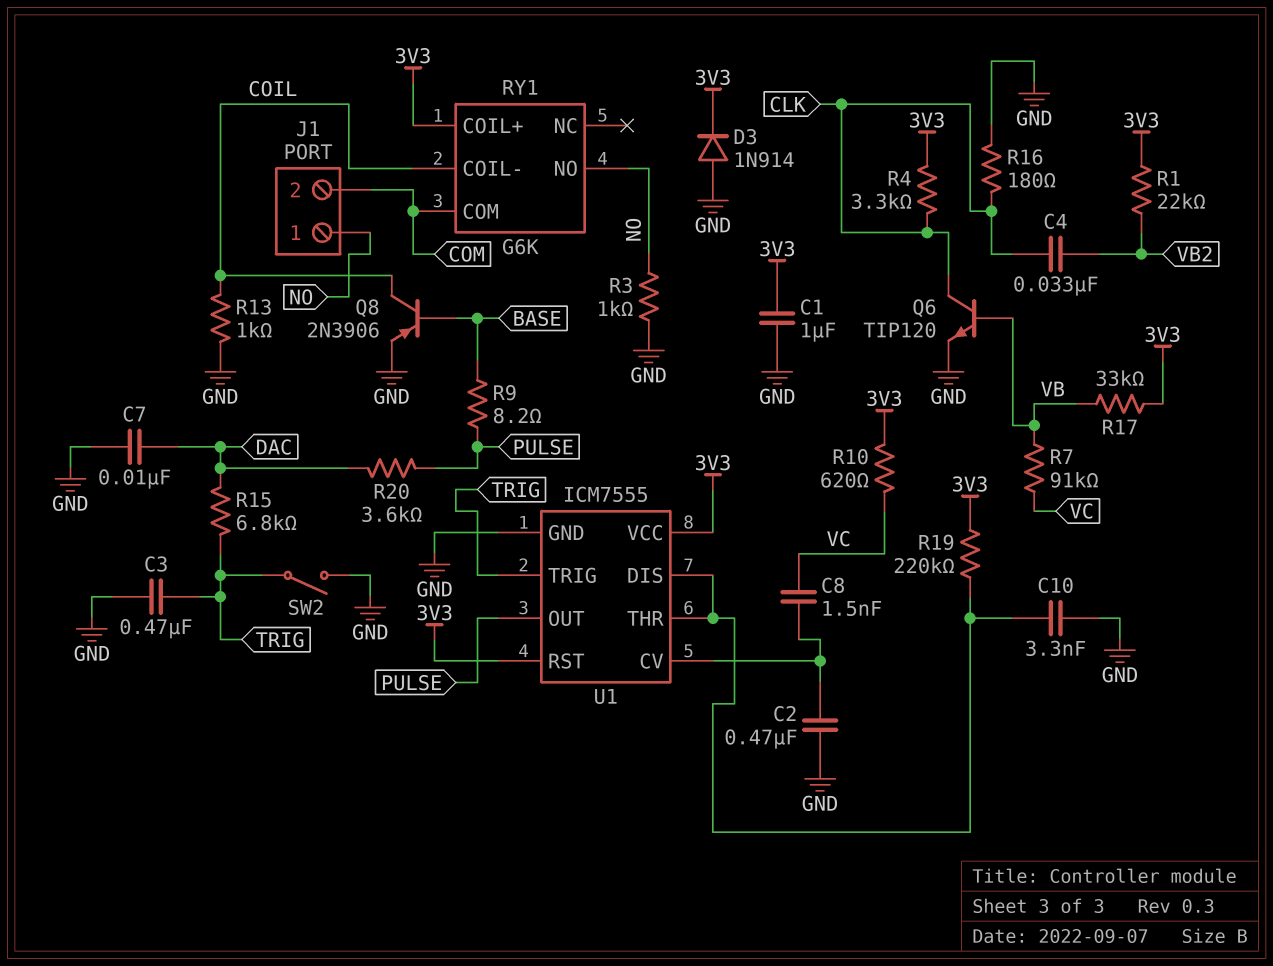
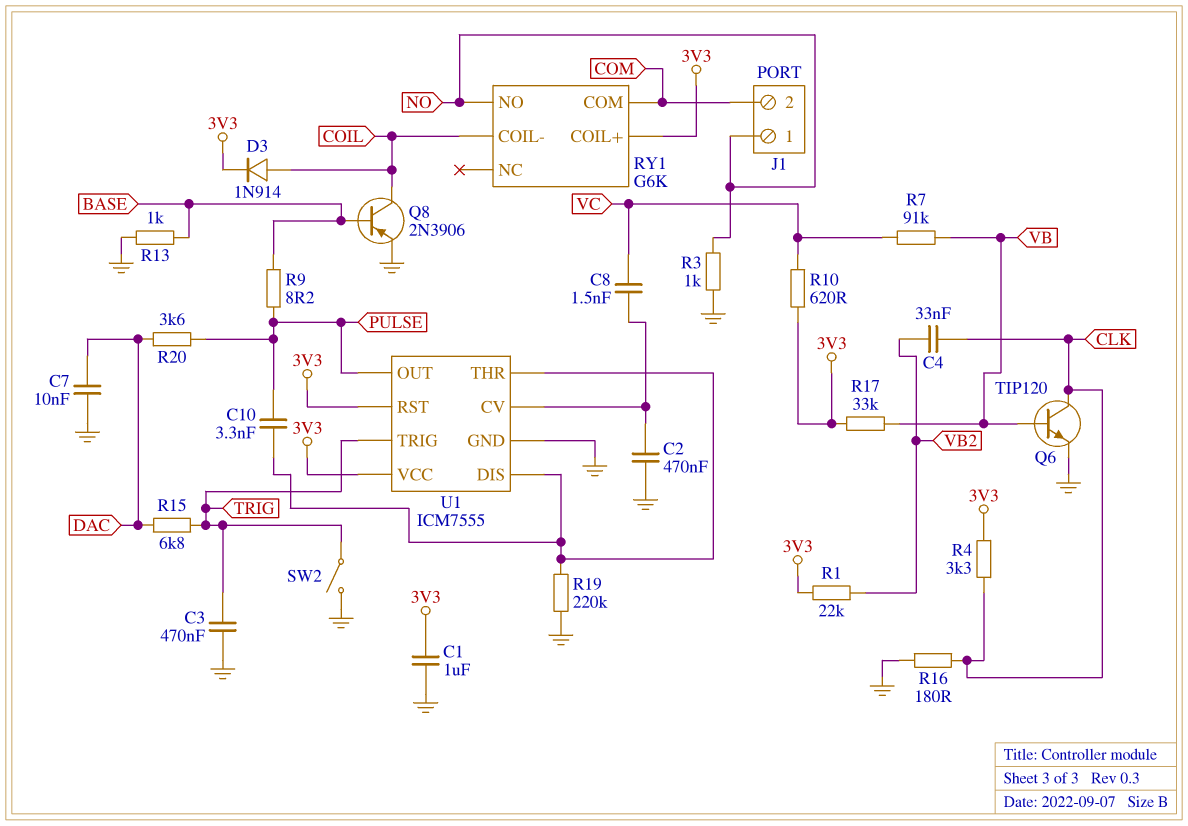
C10: 3.3nF (GND, U1/DIS) -> 3.3nF (PULSE, U1/DIS)
D3: diode 1N914 (A GND, K 3V3) -> diode 1N914 (A COIL, K 3V3)
R13: 1k (COIL, GND) -> 1k (BASE, GND)
R19: 220k (3V3, U1/DIS) -> 220k (GND, U1/DIS)

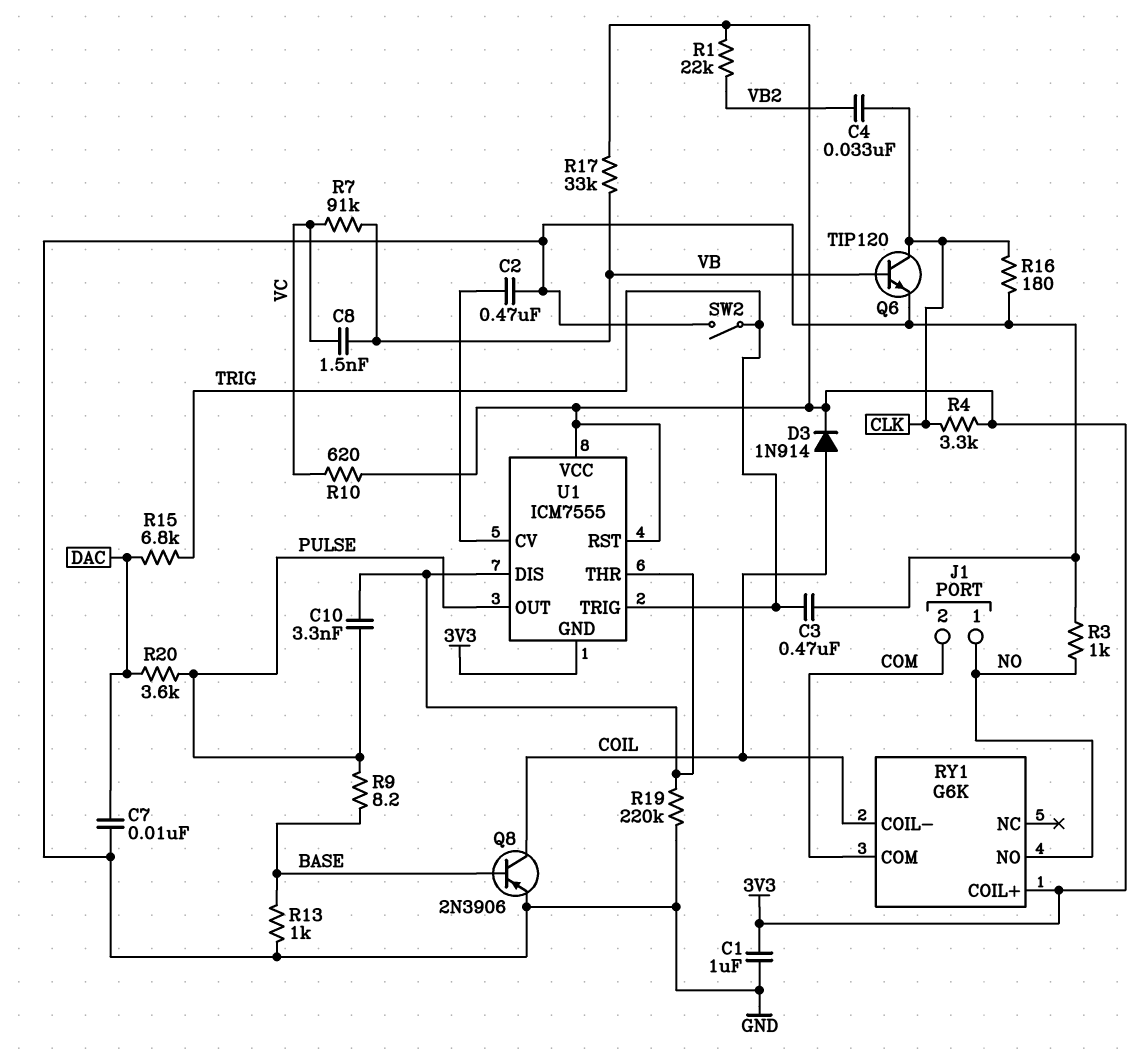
C8: 1.5nF (U1/CV, VC) -> 1.5nF (VB, VC)
U1 pin GND: GND -> 3V3

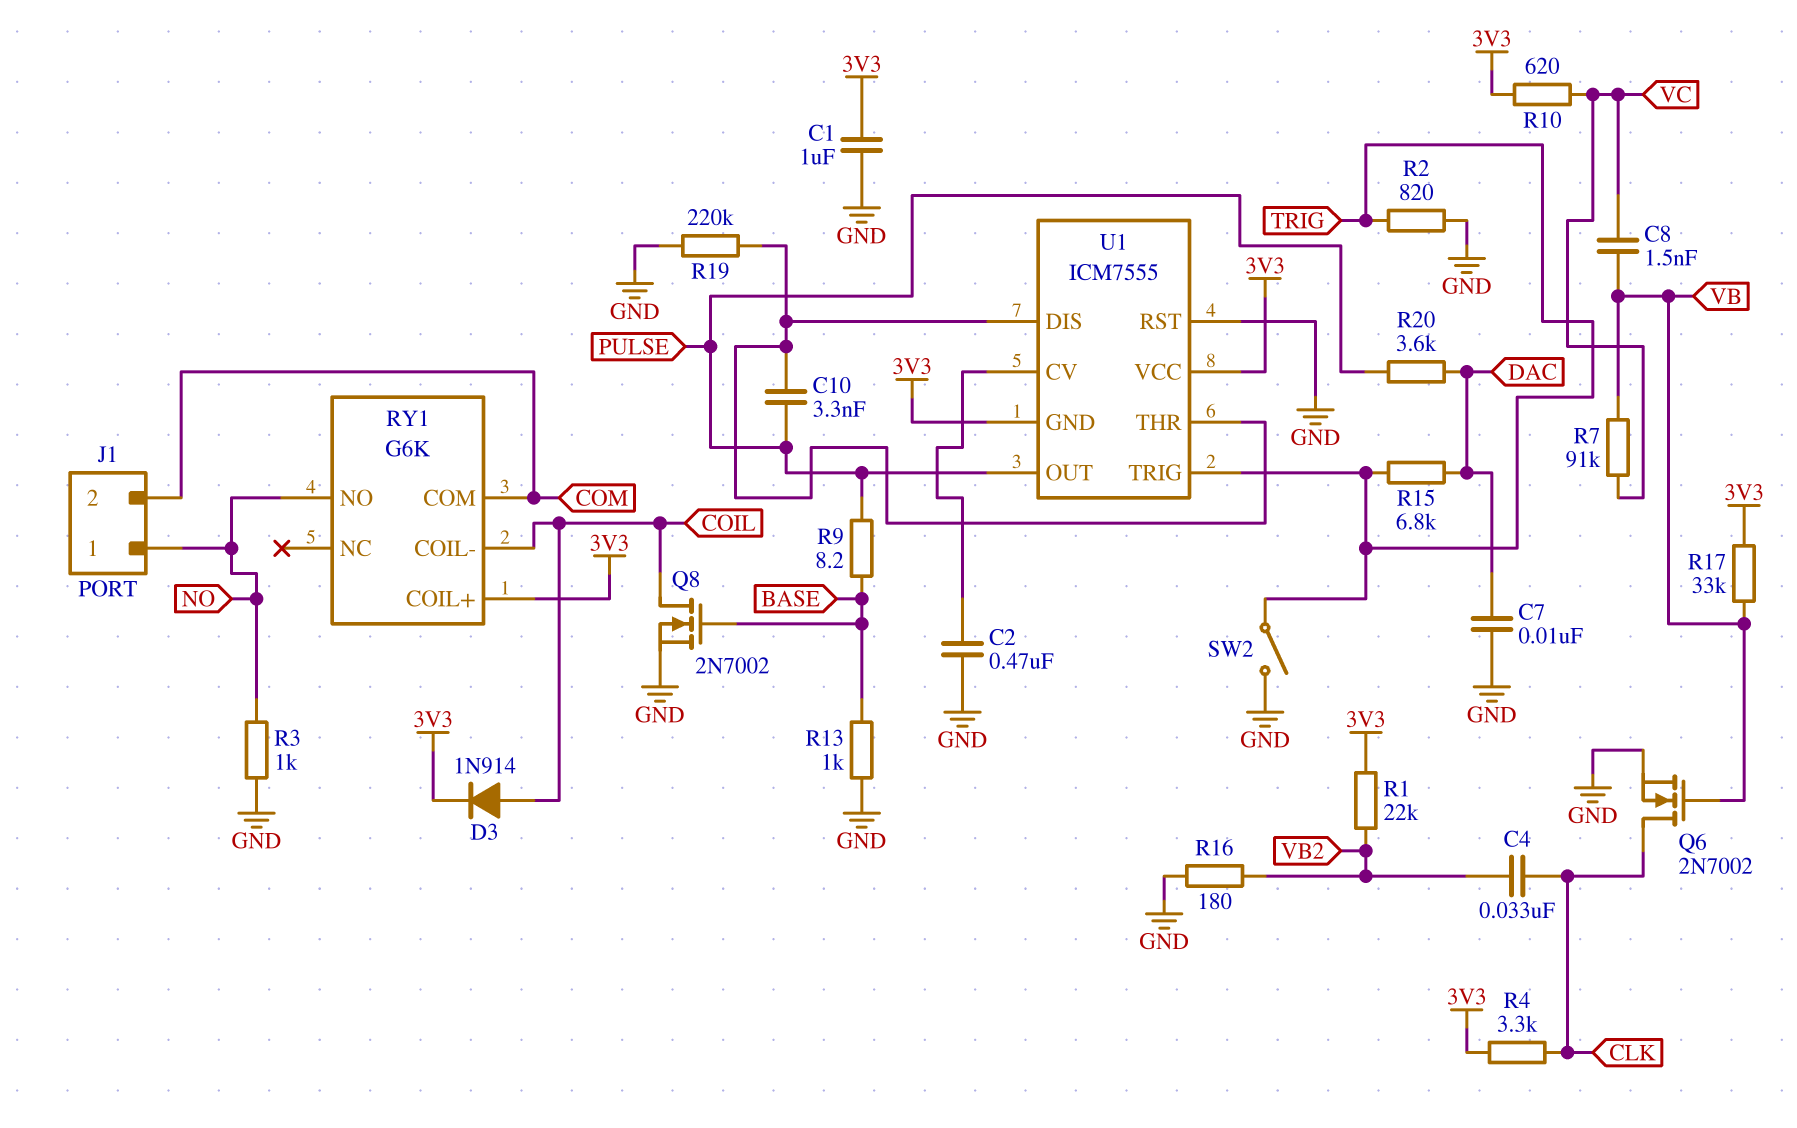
C3: 470nF (GND, TRIG) -> none
Q6: NPN TIP120 (B VB, C CLK, E GND) -> NMOS 2N7002 (G VB, D CLK, S GND)
Q8: PNP 2N3906 (B BASE, C COIL, E GND) -> NMOS 2N7002 (G BASE, D COIL, S GND)
R2: none -> 820 (GND, TRIG)
R16: 180 (CLK, GND) -> 180 (GND, VB2)
U1 pin RST: 3V3 -> GND

